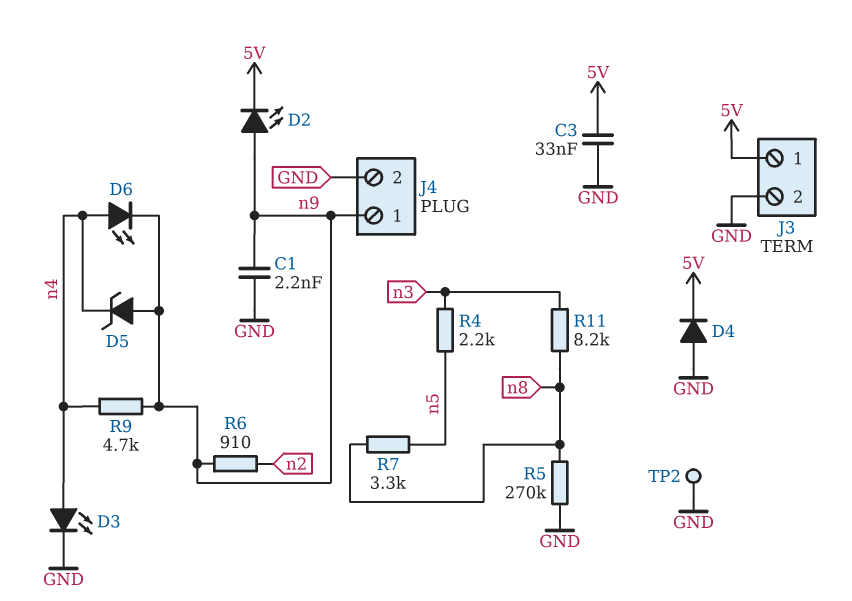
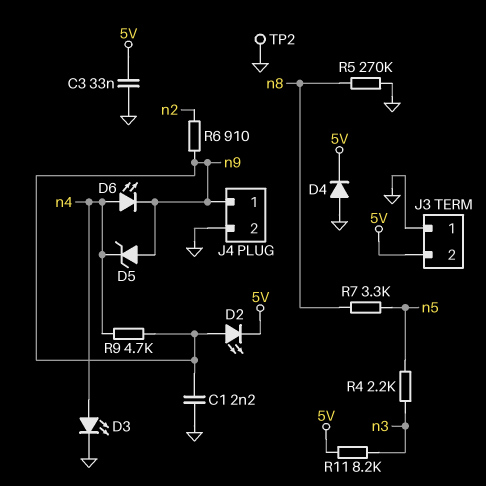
J3 pin 1: 5V -> GND
J3 pin 2: GND -> 5V
R11: 8.2k (n3, n8) -> 8.2k (5V, n3)

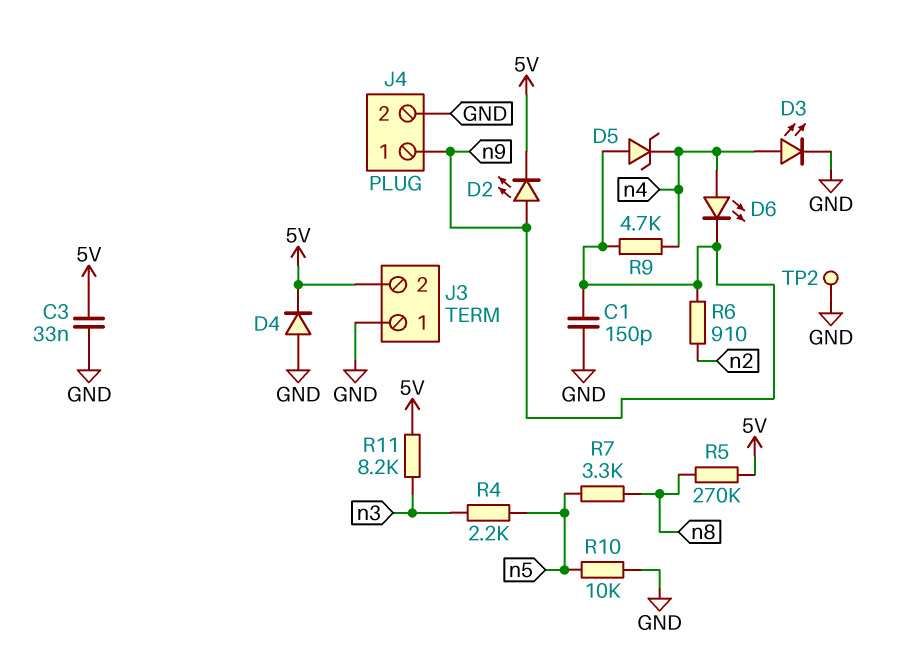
C1: 2.2nF (GND, n9) -> 150pF (GND, n9)
R5: 270k (GND, n8) -> 270k (5V, n8)
R10: none -> 10k (GND, n5)

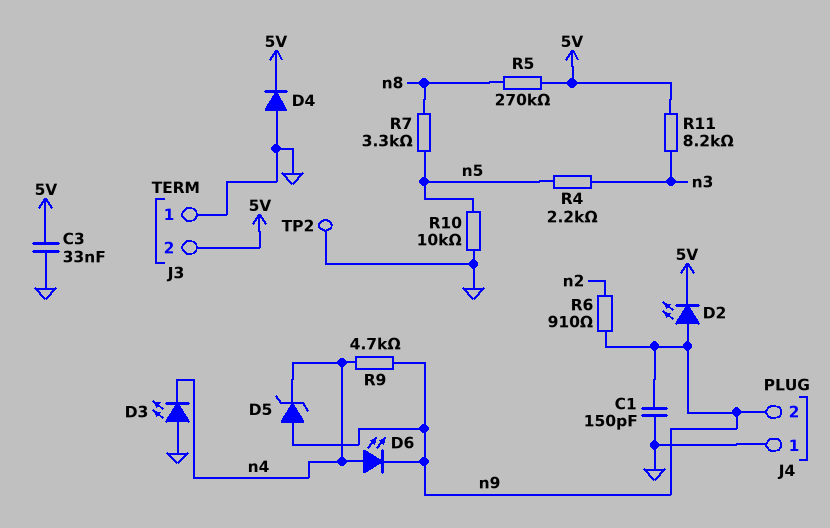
D3: LED (A n4, K GND) -> LED (A GND, K n4)
J4 pin 1: n9 -> GND
J4 pin 2: GND -> n9

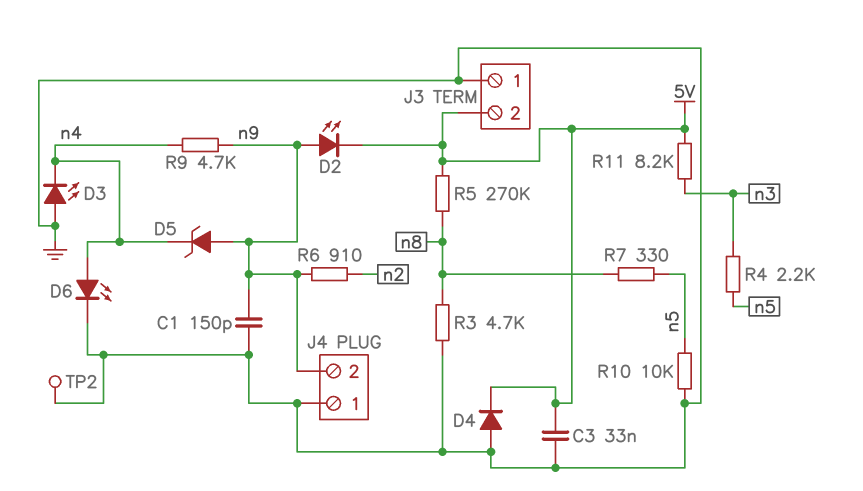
D6: LED (A n4, K n9) -> LED (A n4, K GND)
R3: none -> 4.7k (GND, n8)
R7: 3.3k (n5, n8) -> 330 (n5, n8)

